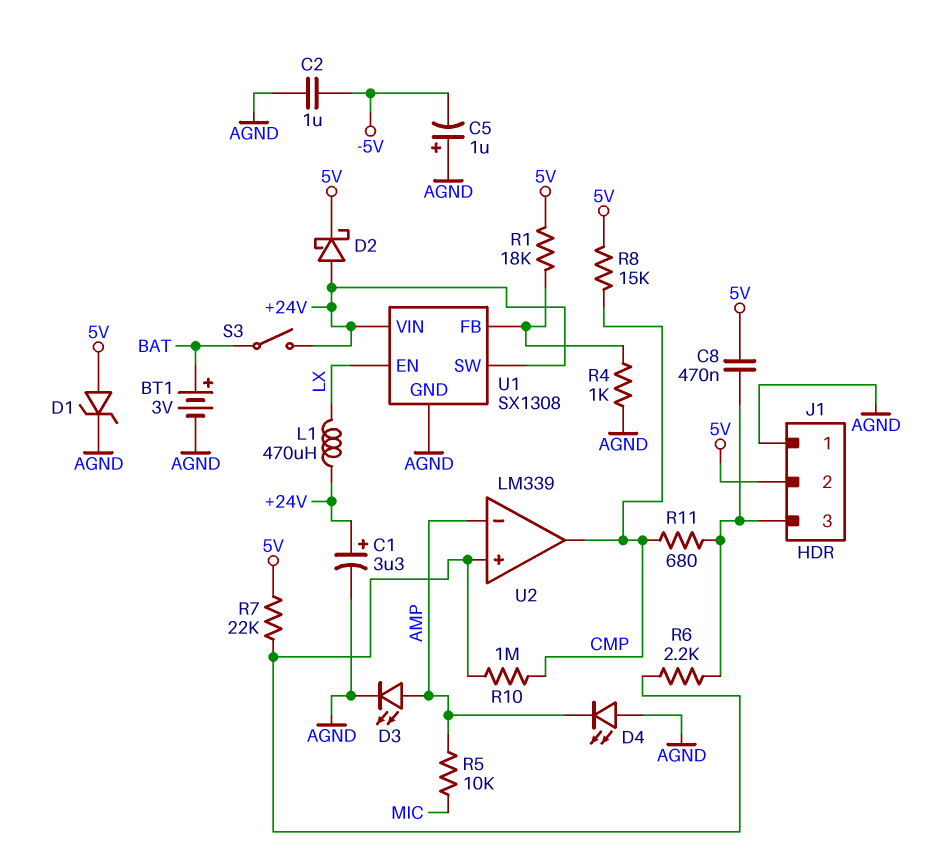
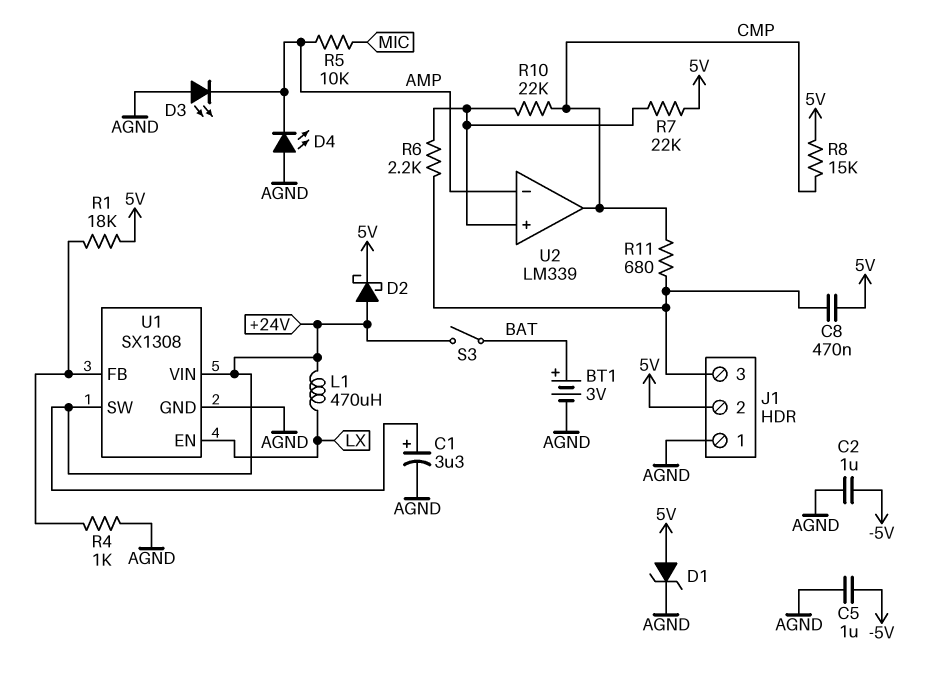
C5: 1uF (plus AGND, minus -5V) -> 1uF (-5V, AGND)
D3: LED (A AMP, K AGND) -> LED (A AGND, K AMP)
R10: 1M (CMP, U2/in+) -> 22k (CMP, U2/in+)

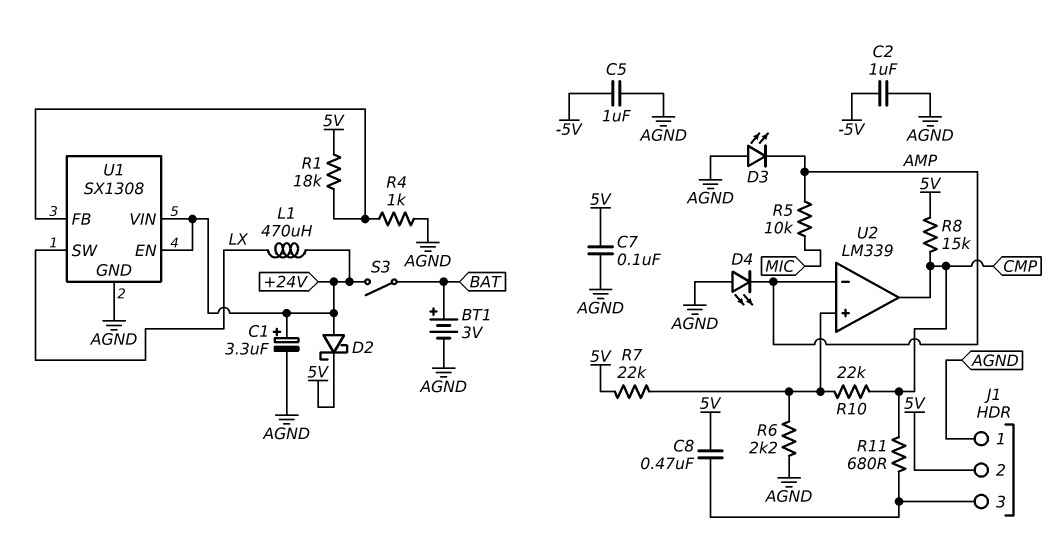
C7: none -> 100nF (5V, AGND)
D1: zener (A 5V, K AGND) -> none
R6: 2.2k (J1/3, U2/in+) -> 2.2k (AGND, U2/in+)
U1 pin EN: LX -> +24V
U1 pin SW: +24V -> LX

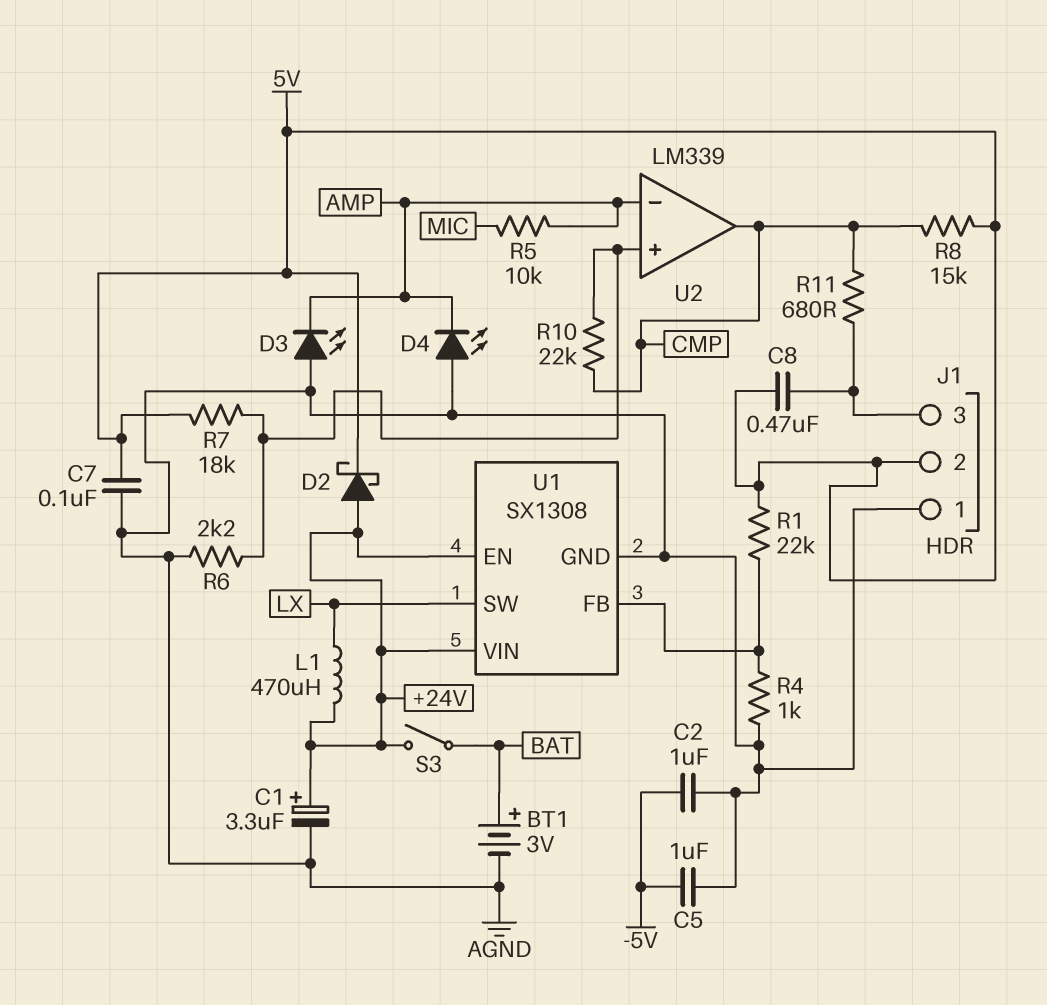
R1: 18k (5V, U1/FB) -> 22k (5V, U1/FB)
R7: 22k (5V, U2/in+) -> 18k (5V, U2/in+)

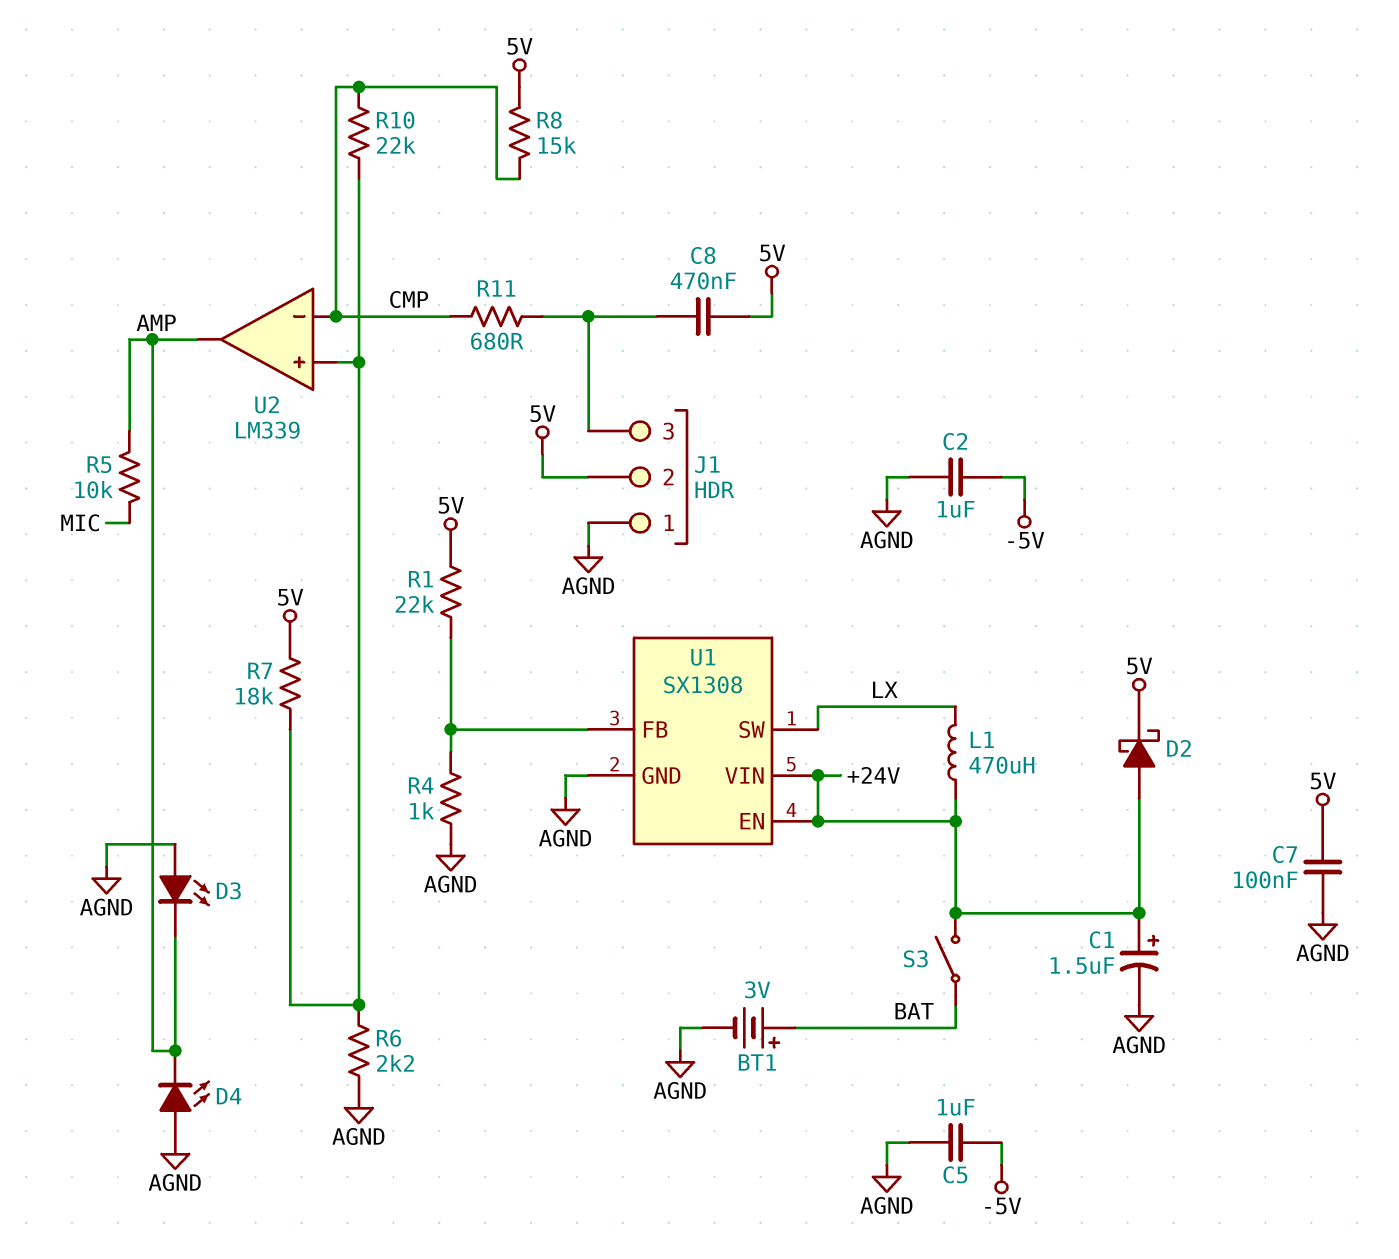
C1: 3.3uF (plus +24V, minus AGND) -> 1.5uF (plus +24V, minus AGND)
U2 pin in-: AMP -> CMP
U2 pin out: CMP -> AMP

